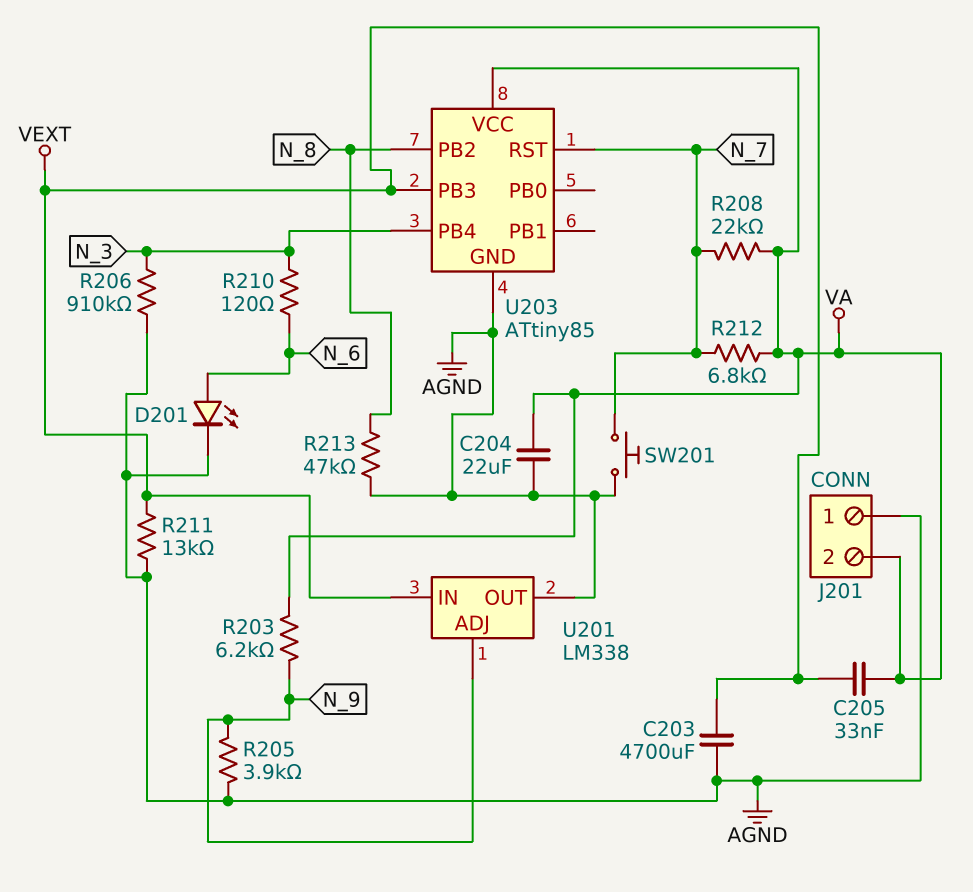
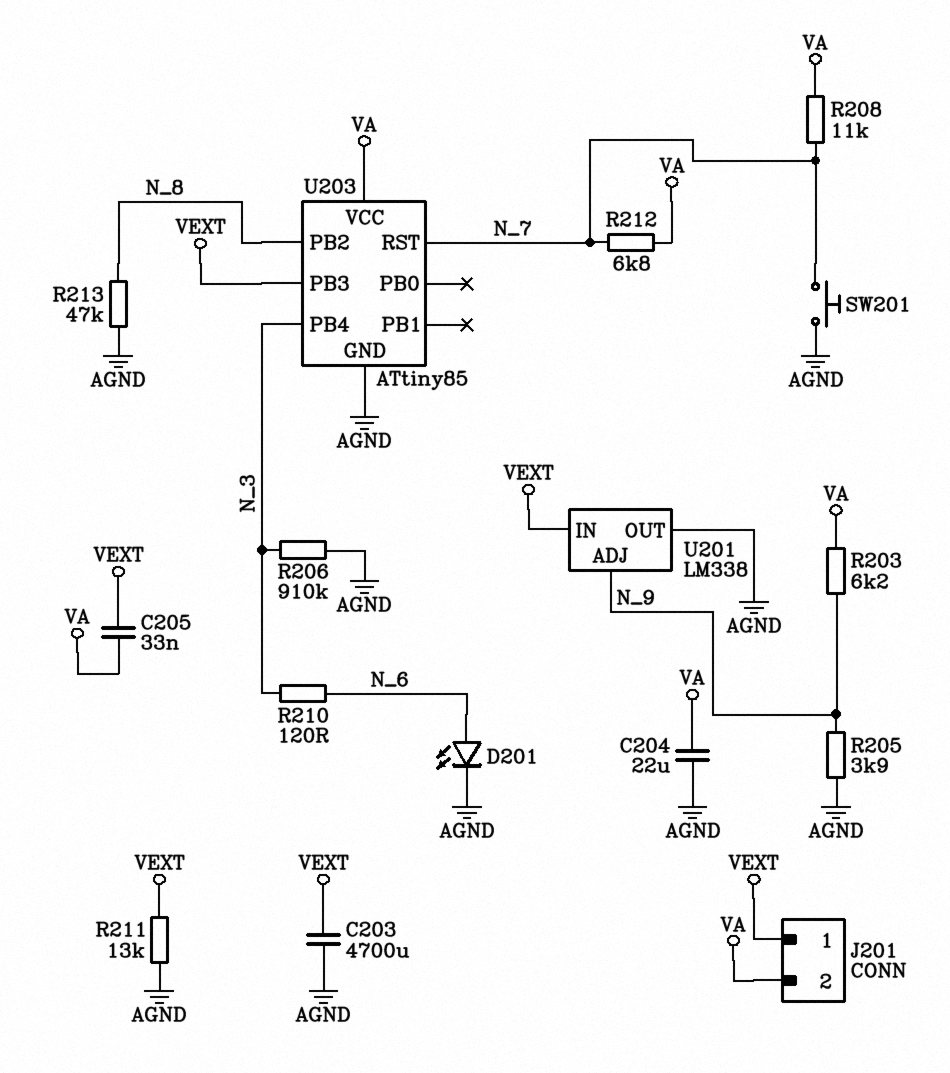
J201 pin 1: AGND -> VEXT
R208: 22k (N_7, VA) -> 11k (N_7, VA)

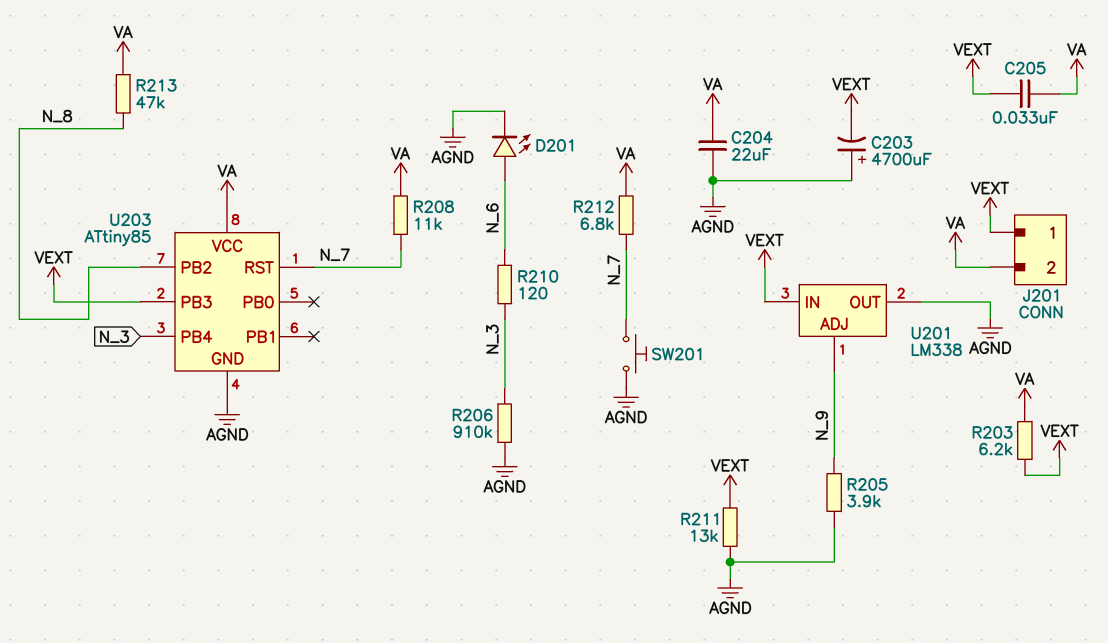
C203: 4700uF (AGND, VEXT) -> 4700uF (plus AGND, minus VEXT)
R203: 6.2k (N_9, VA) -> 6.2k (VA, VEXT)
R213: 47k (AGND, N_8) -> 47k (N_8, VA)

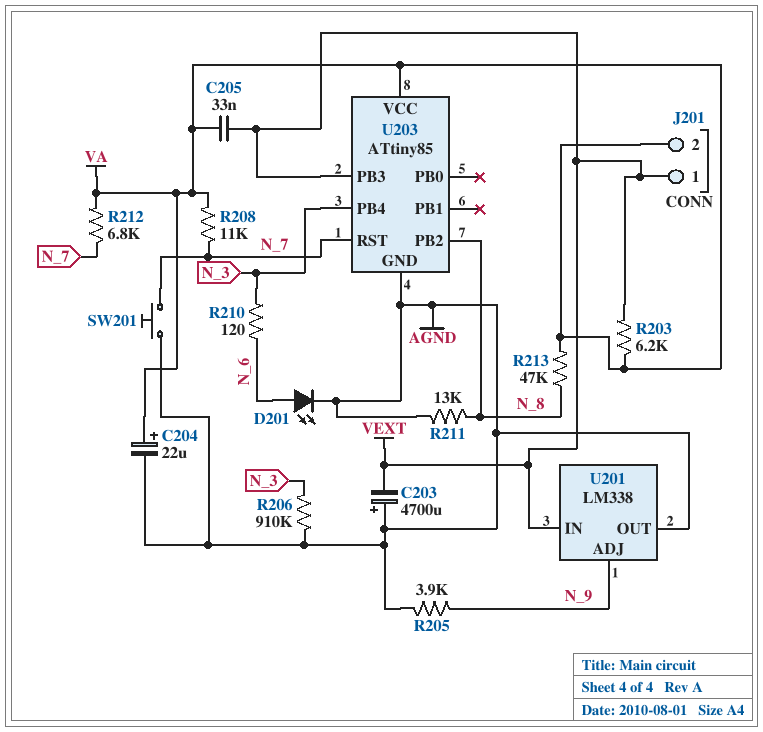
C204: 22uF (AGND, VA) -> 22uF (plus VA, minus AGND)
R211: 13k (AGND, VEXT) -> 13k (AGND, N_8)

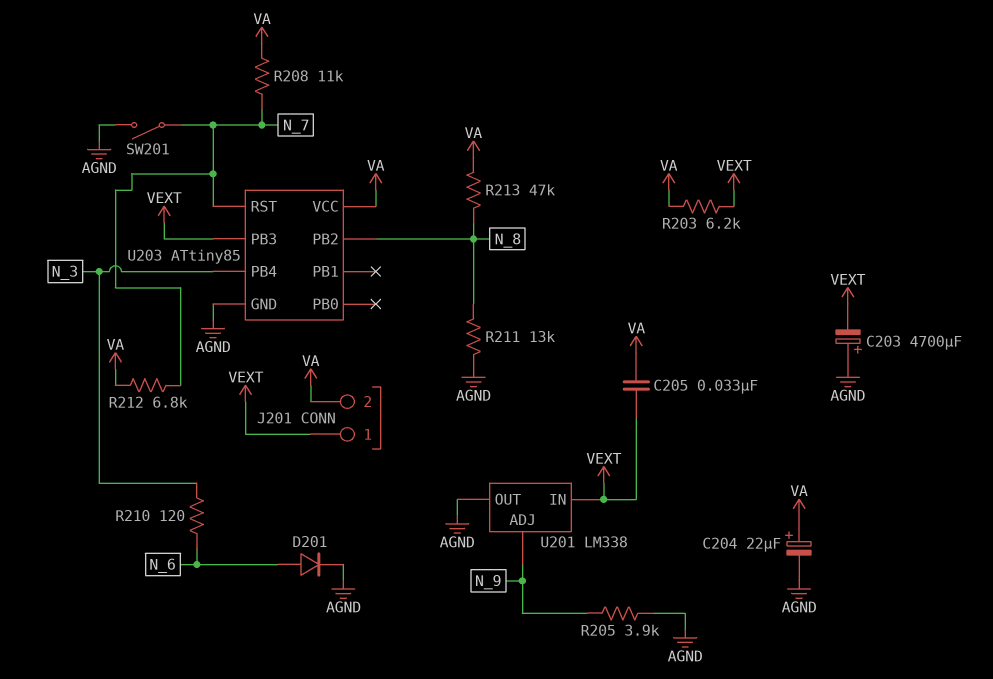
D201: LED (A N_6, K AGND) -> diode (A N_6, K AGND)
R206: 910k (AGND, N_3) -> none
SW201: button (AGND, N_7) -> switch (AGND, N_7)

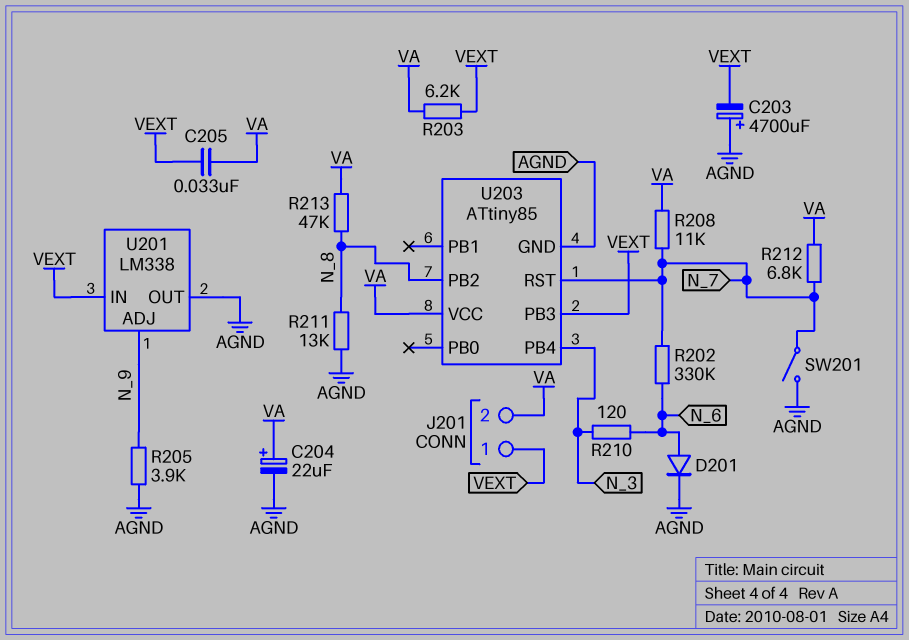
R202: none -> 330k (N_6, N_7)

